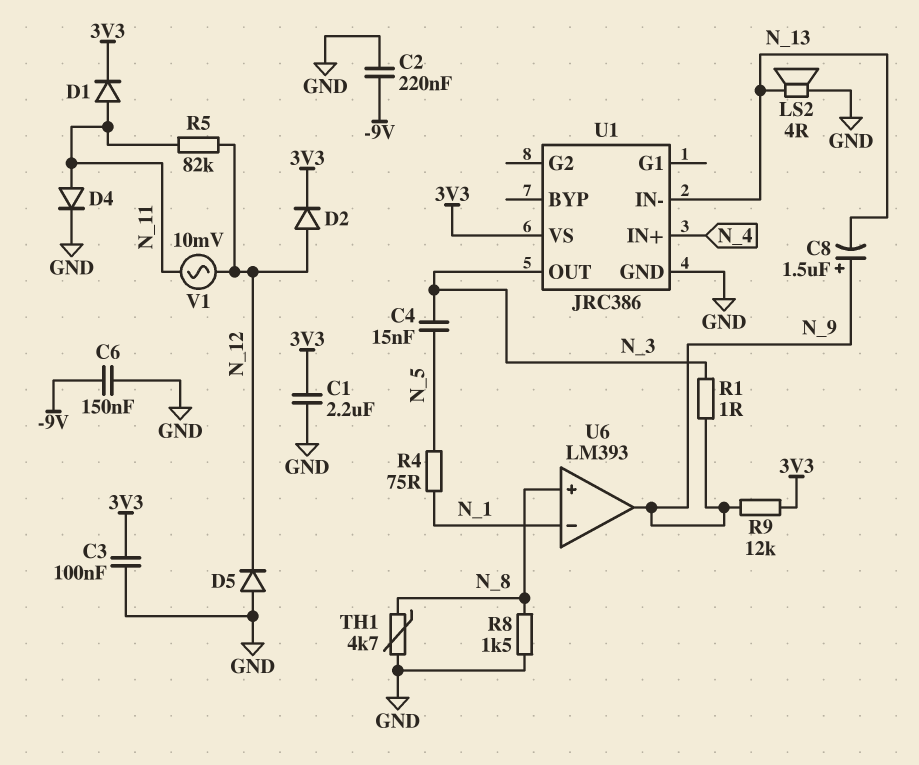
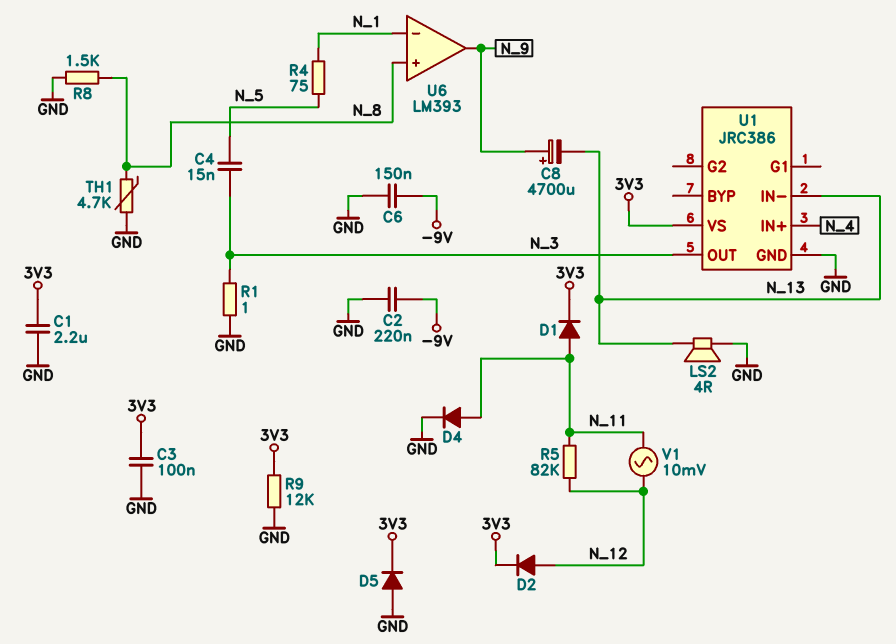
C8: 1.5uF (plus N_9, minus N_13) -> 4700uF (plus N_9, minus N_13)
D5: diode (A GND, K N_12) -> diode (A GND, K 3V3)
R1: 1 (N_3, N_9) -> 1 (GND, N_3)
R9: 12k (3V3, N_9) -> 12k (3V3, GND)

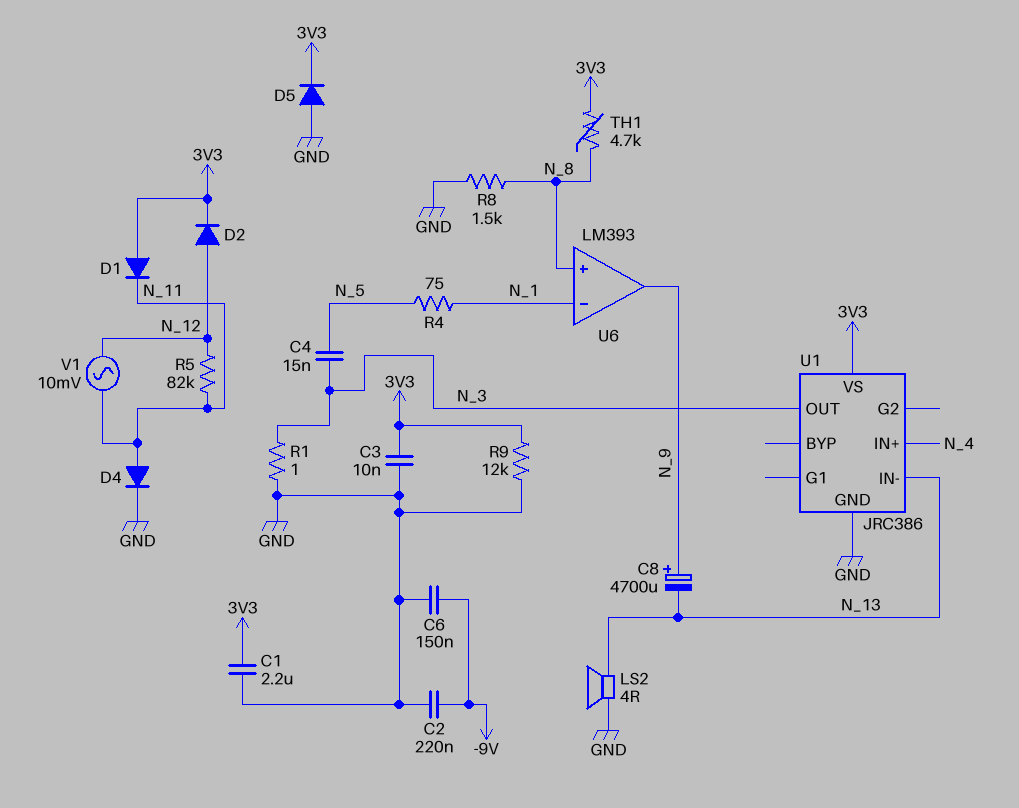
C3: 100nF (3V3, GND) -> 10nF (3V3, GND)
D1: diode (A N_11, K 3V3) -> diode (A 3V3, K N_11)
TH1: 4.7k (GND, N_8) -> 4.7k (3V3, N_8)

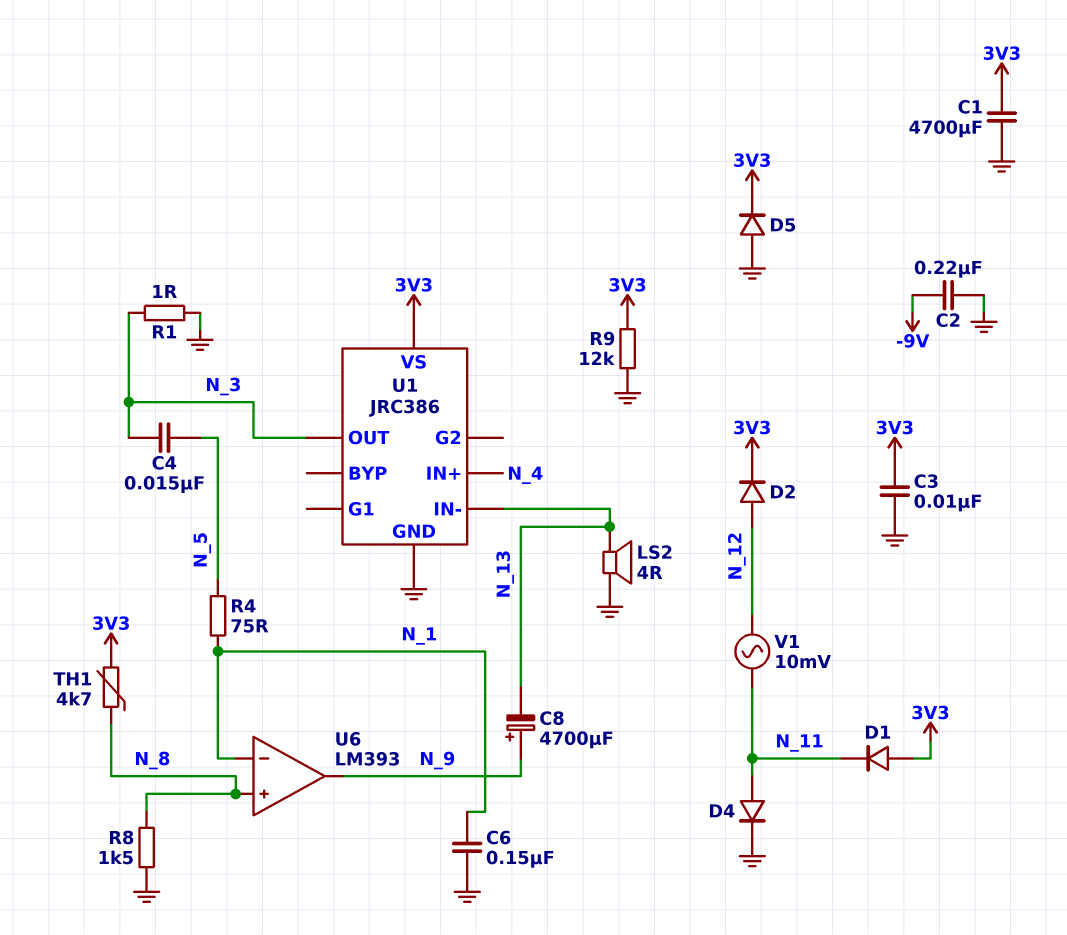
C1: 2.2uF (3V3, GND) -> 4700uF (3V3, GND)
C6: 150nF (-9V, GND) -> 150nF (GND, N_1)
R5: 82k (N_11, N_12) -> none

